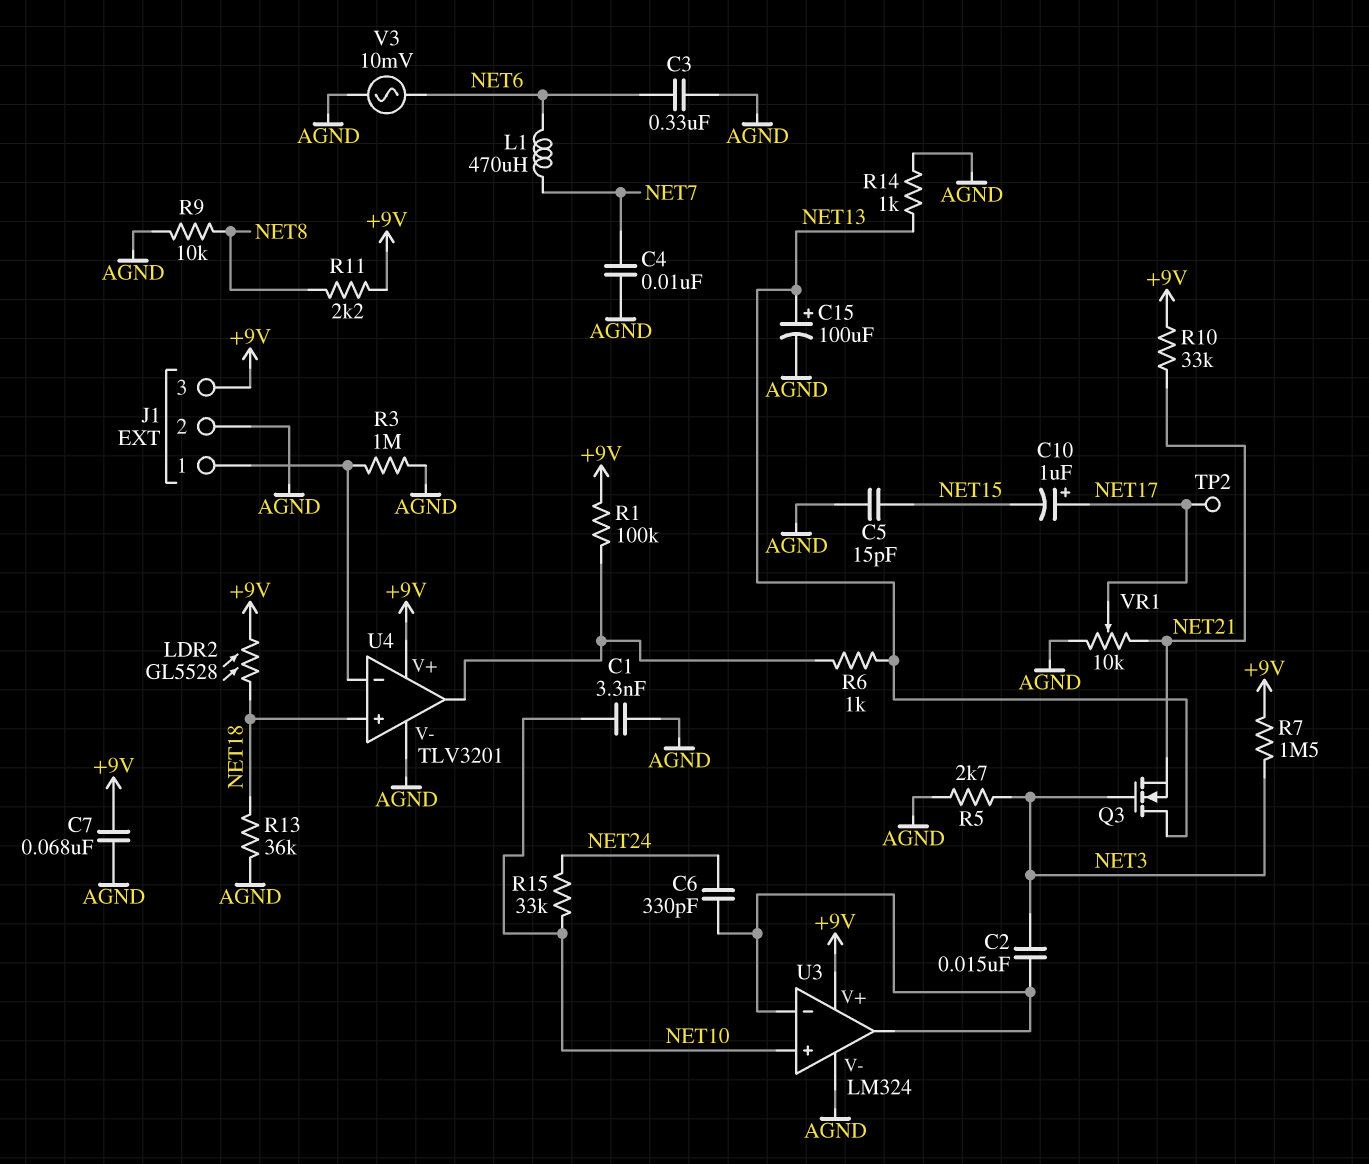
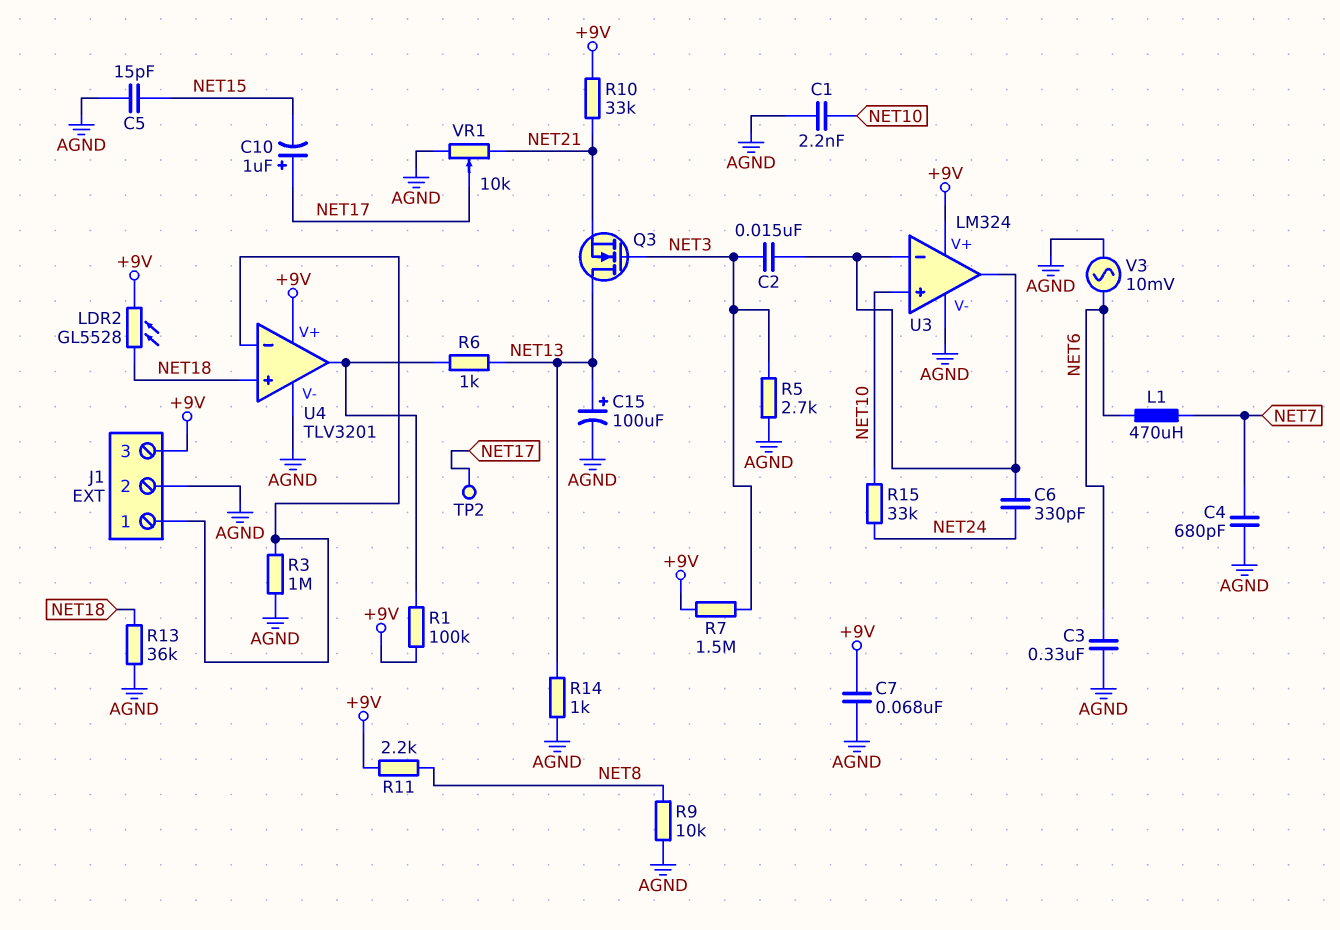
C1: 3.3nF (AGND, NET10) -> 2.2nF (AGND, NET10)
C4: 10nF (AGND, NET7) -> 680pF (AGND, NET7)

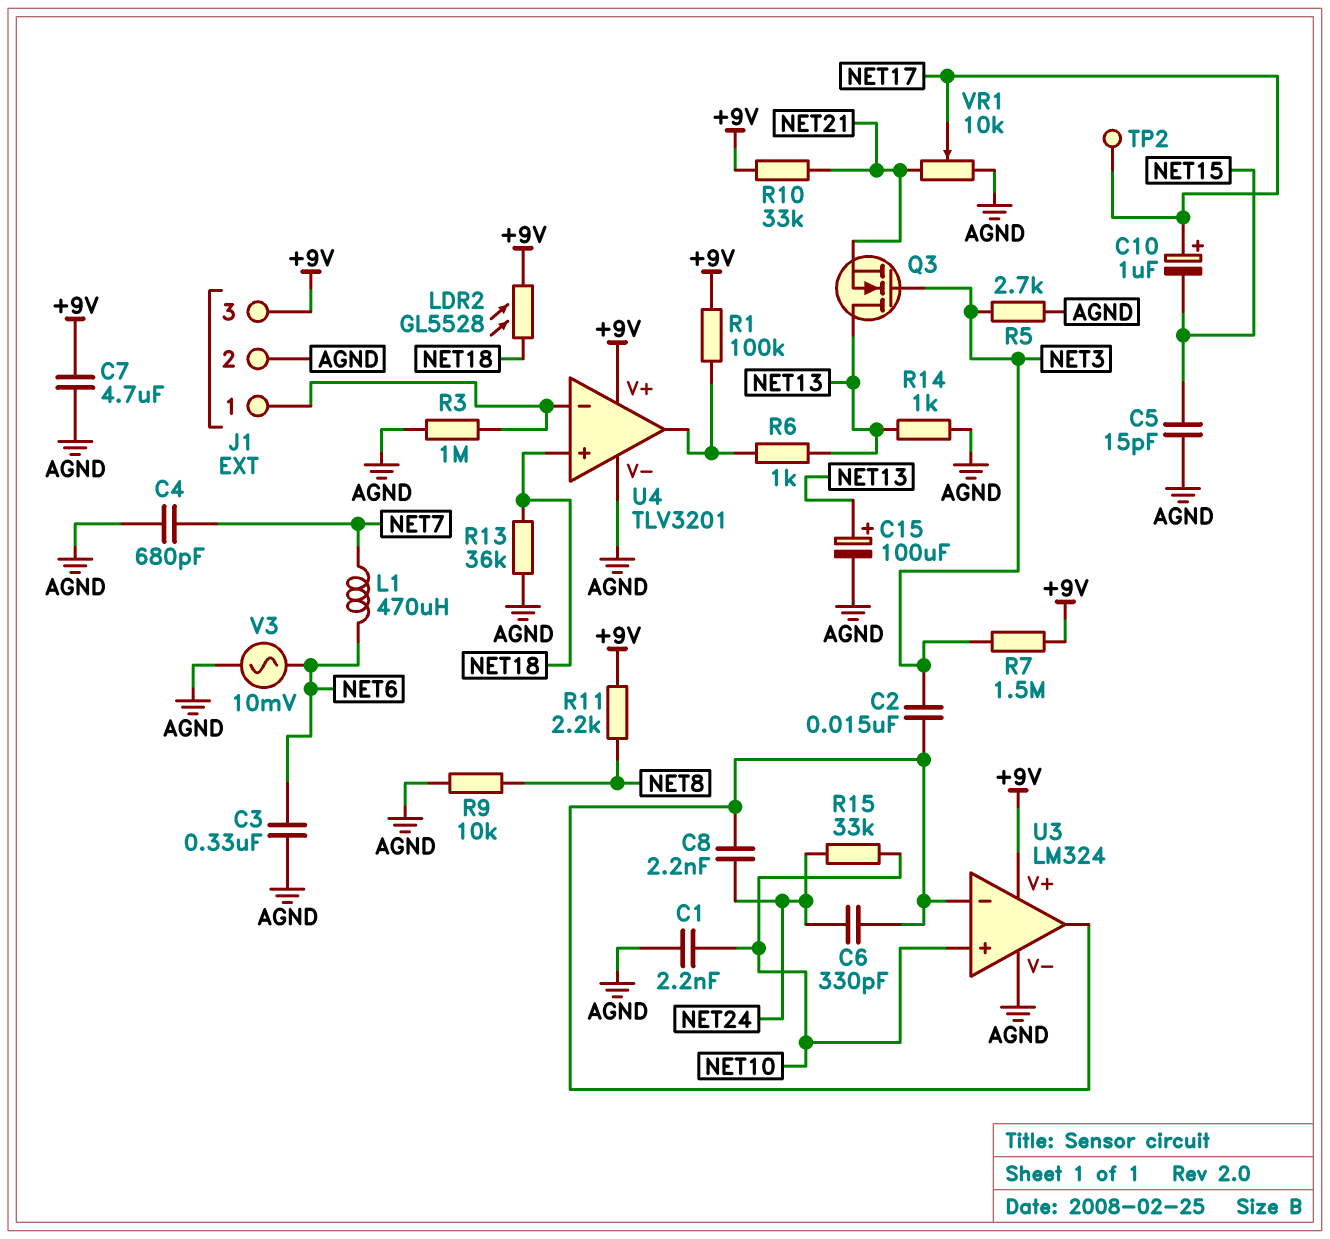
C7: 68nF (+9V, AGND) -> 4.7uF (+9V, AGND)
C8: none -> 2.2nF (NET24, U3/in-)

